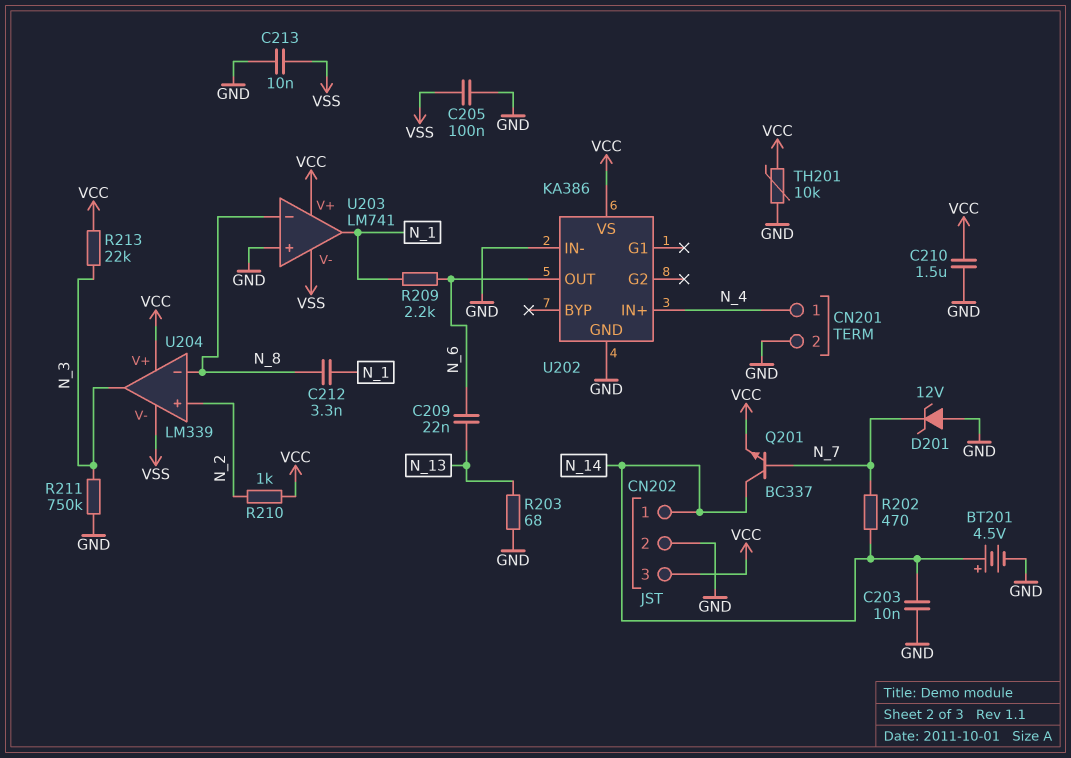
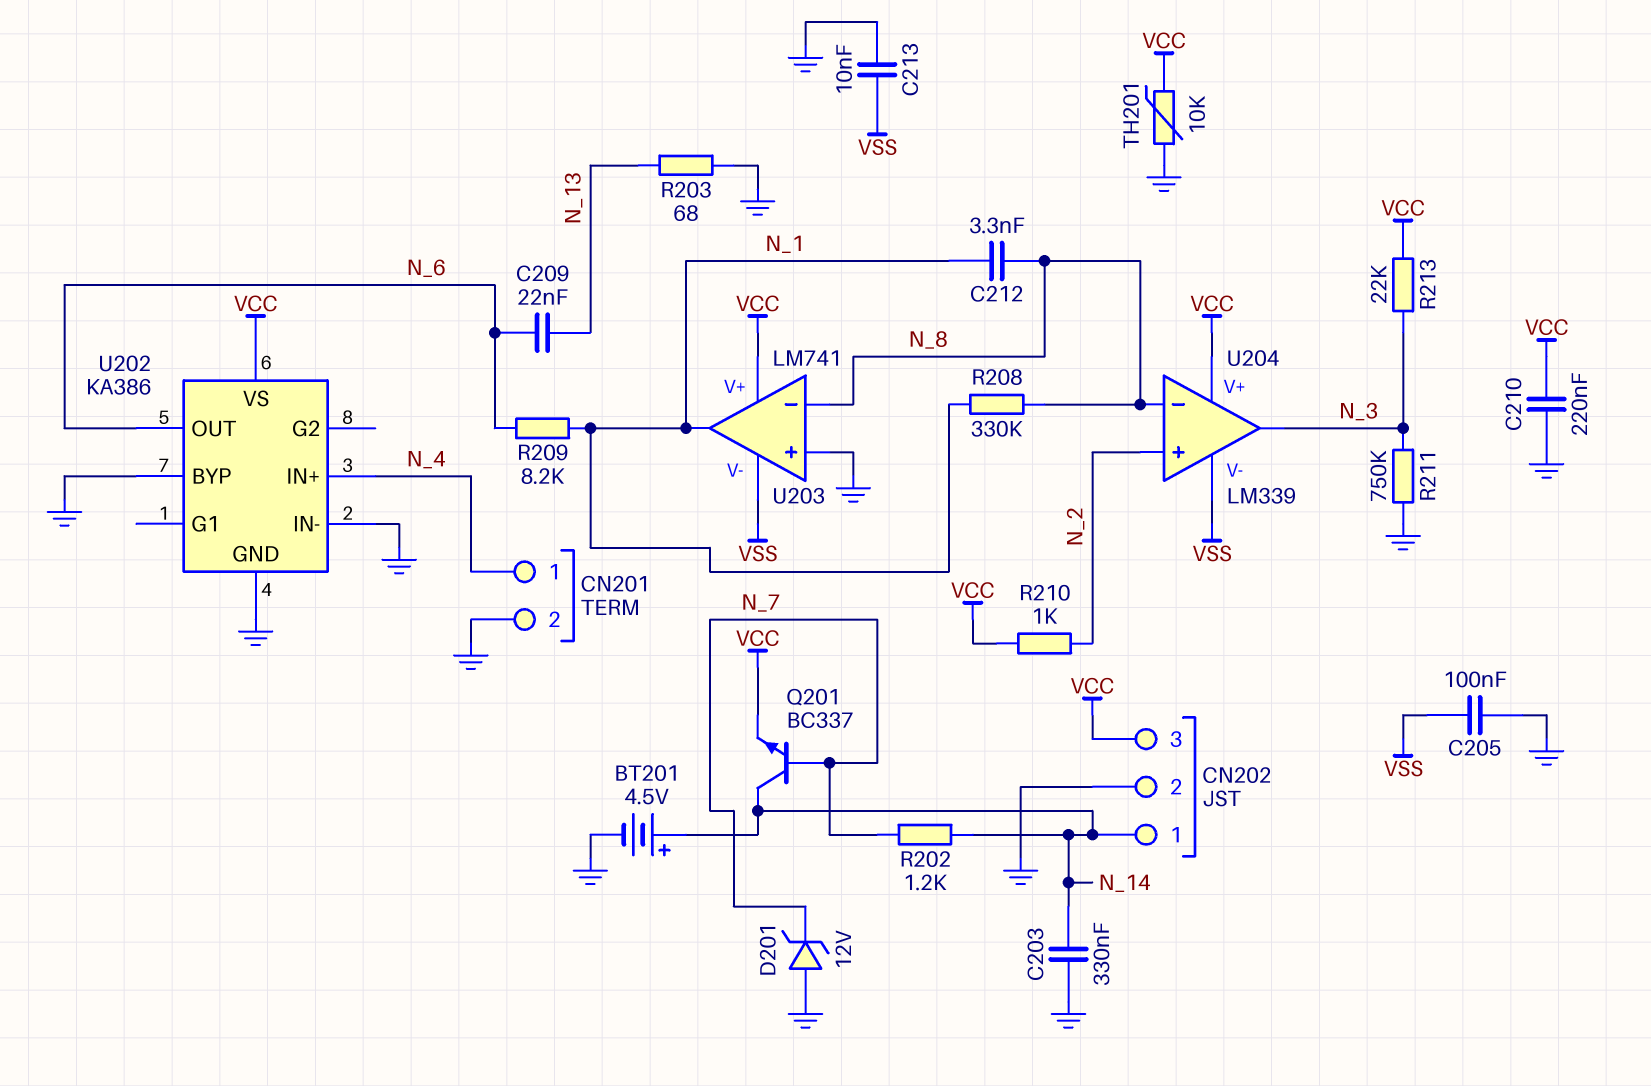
C203: 10nF (GND, N_14) -> 330nF (GND, N_14)
C210: 1.5uF (GND, VCC) -> 220nF (GND, VCC)
R202: 470 (N_7, N_14) -> 1.2k (N_7, N_14)
R208: none -> 330k (N_1, N_8)
R209: 2.2k (N_1, N_6) -> 8.2k (N_1, N_6)
U202 pin BYP: none -> GND

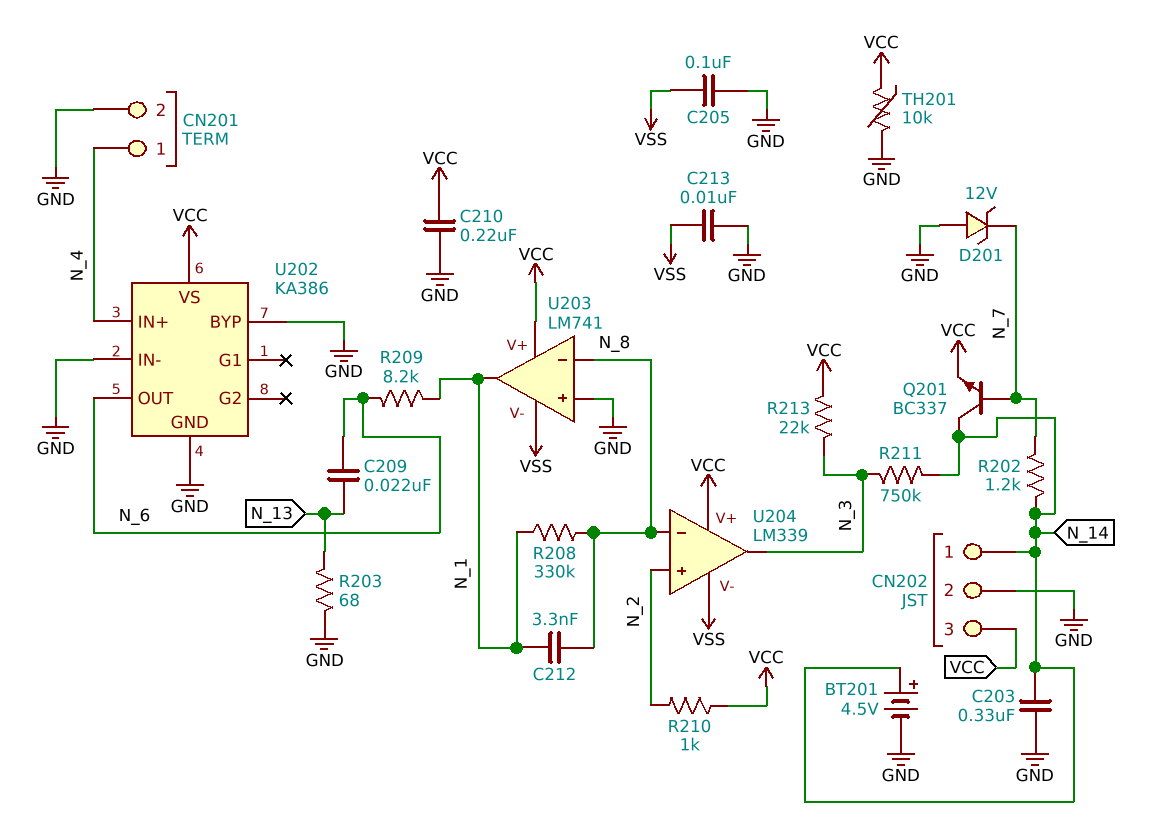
R211: 750k (GND, N_3) -> 750k (N_3, N_14)

